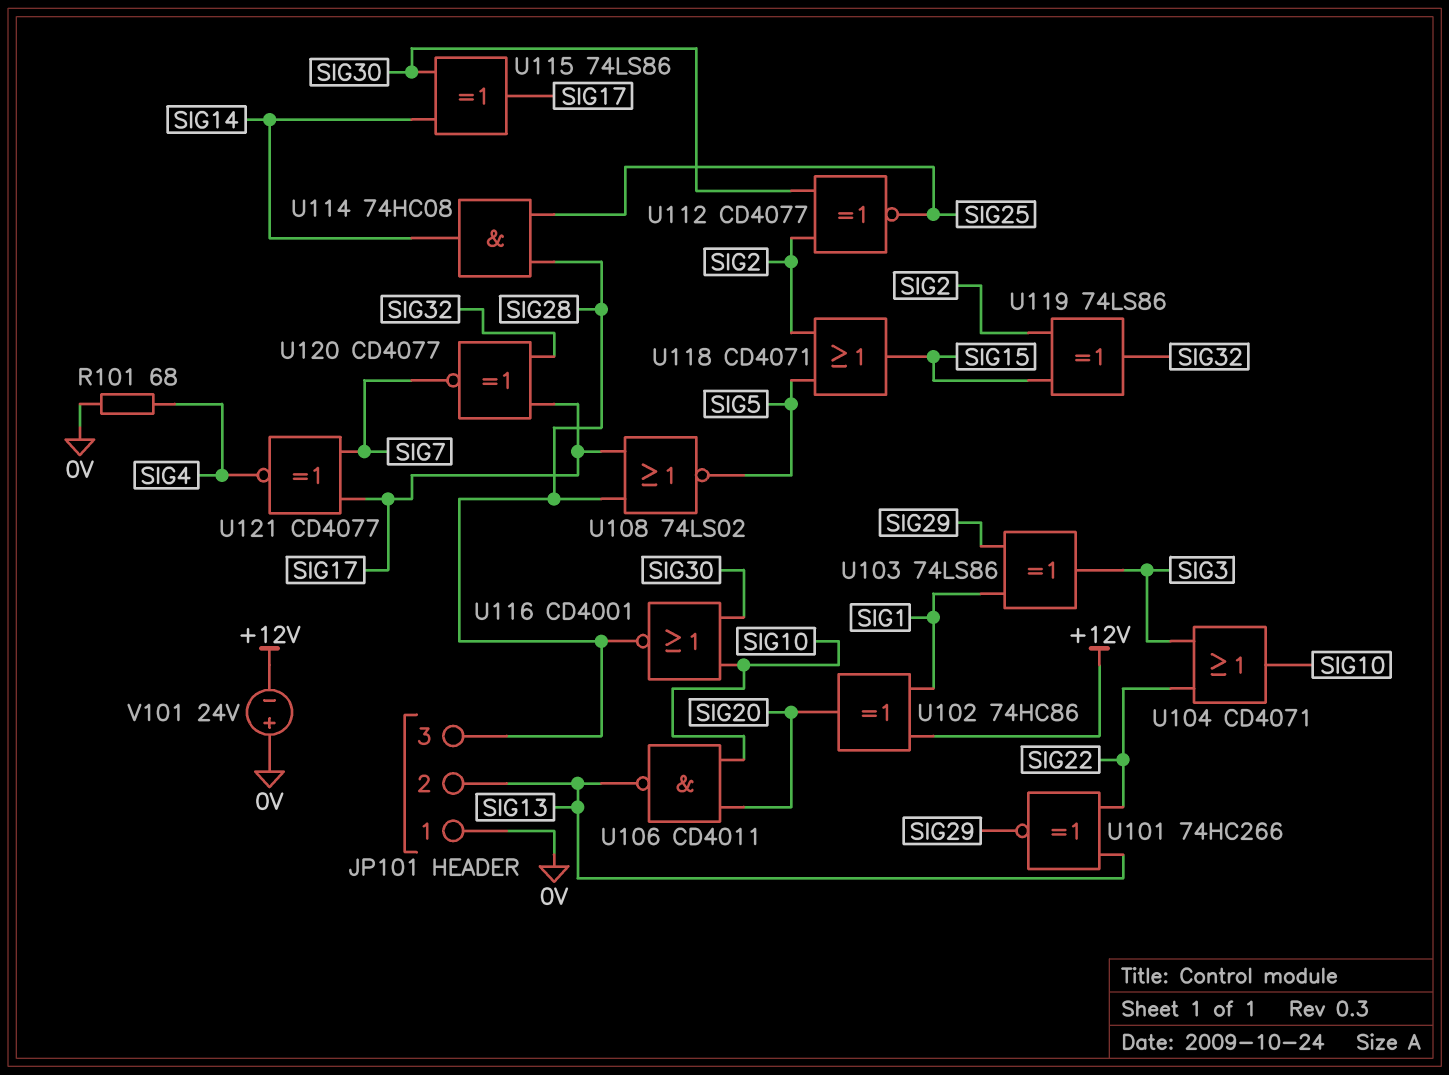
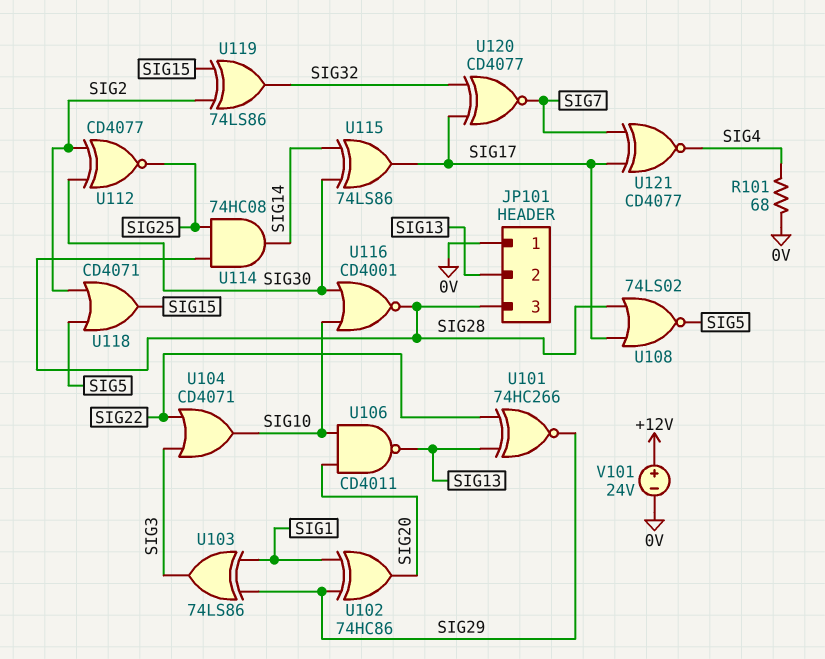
U102: XOR 74HC86 (in +12V, in SIG1, out SIG20) -> XOR 74HC86 (in SIG1, in SIG29, out SIG20)
V101: 24V (plus 0V, minus +12V) -> 24V (plus +12V, minus 0V)

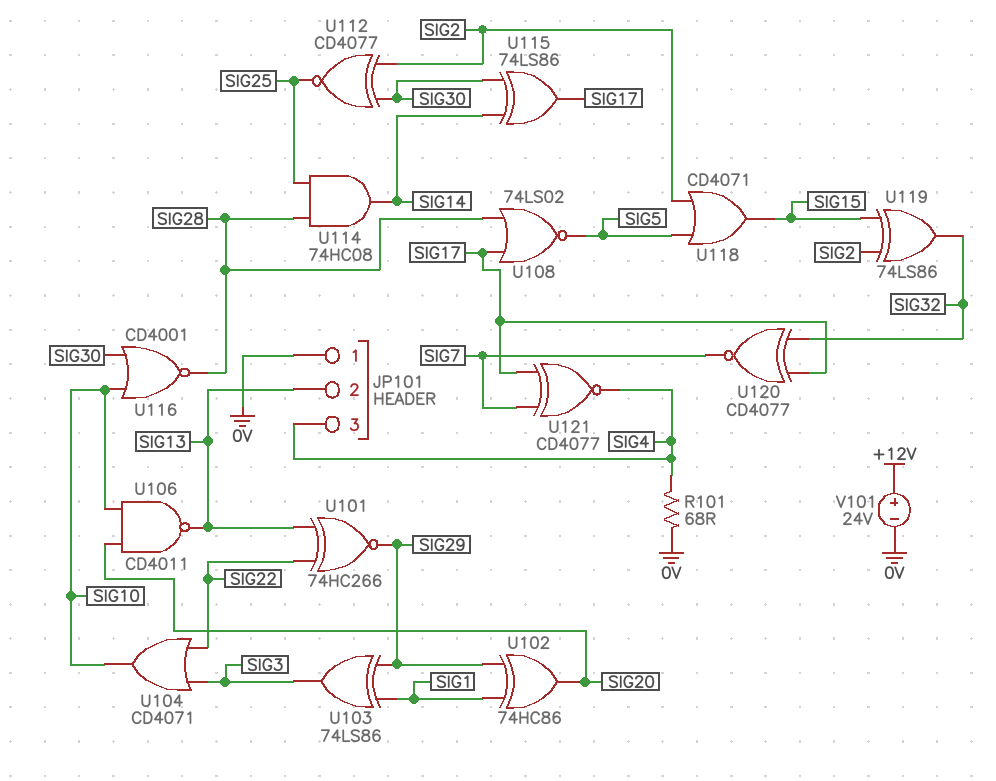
JP101 pin 3: SIG28 -> SIG4

